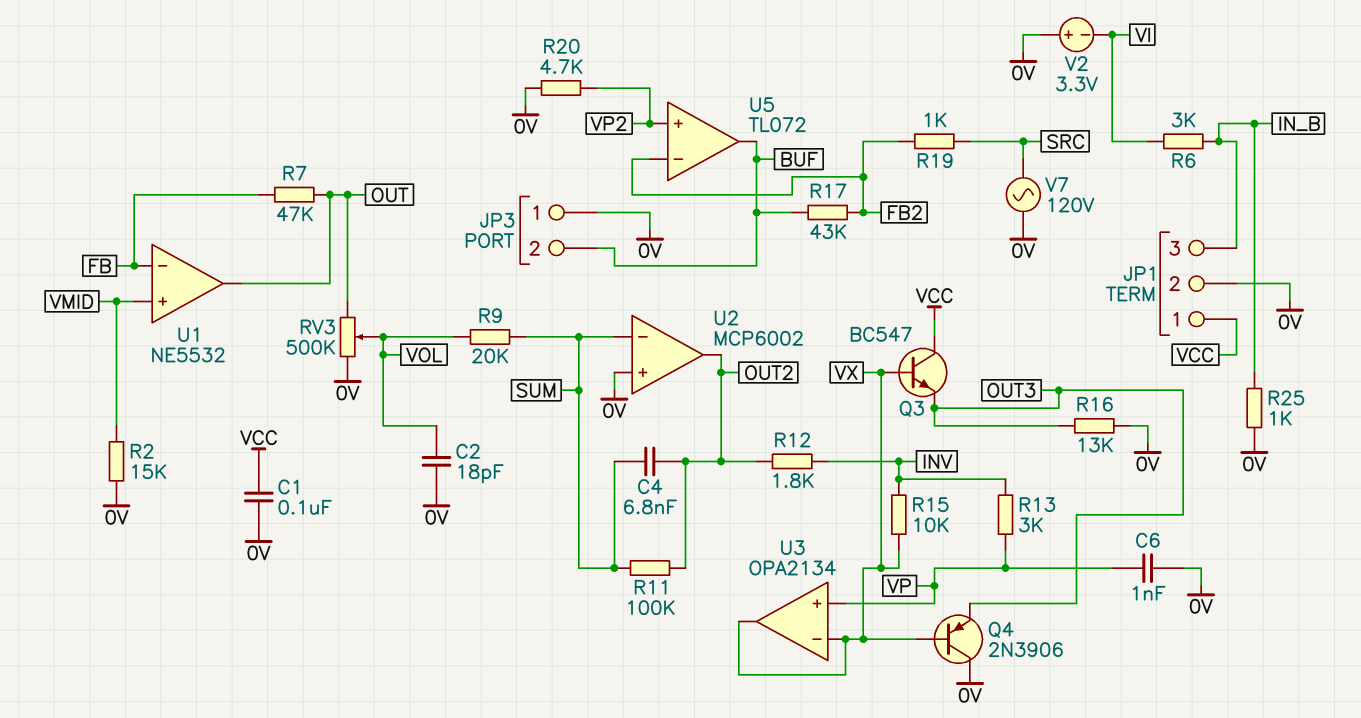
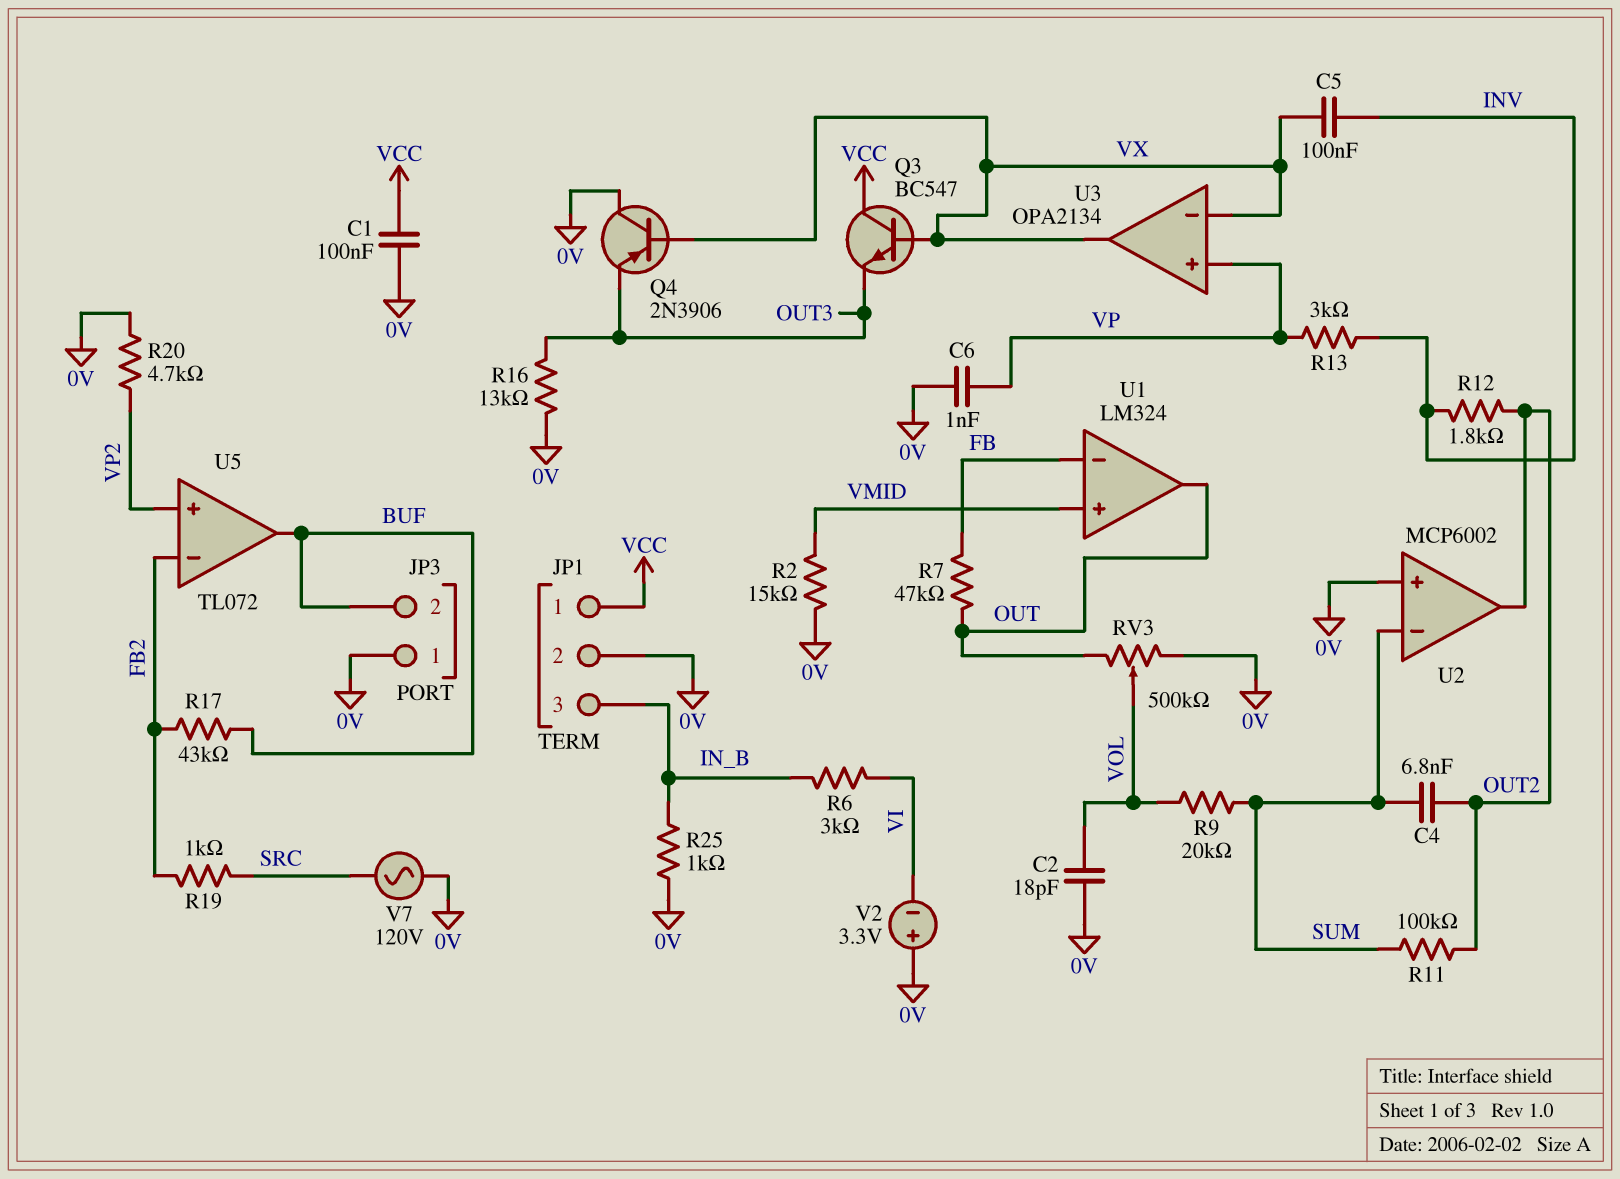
C5: none -> 100nF (INV, VX)
R15: 10k (INV, VX) -> none
U1: NE5532 -> LM324

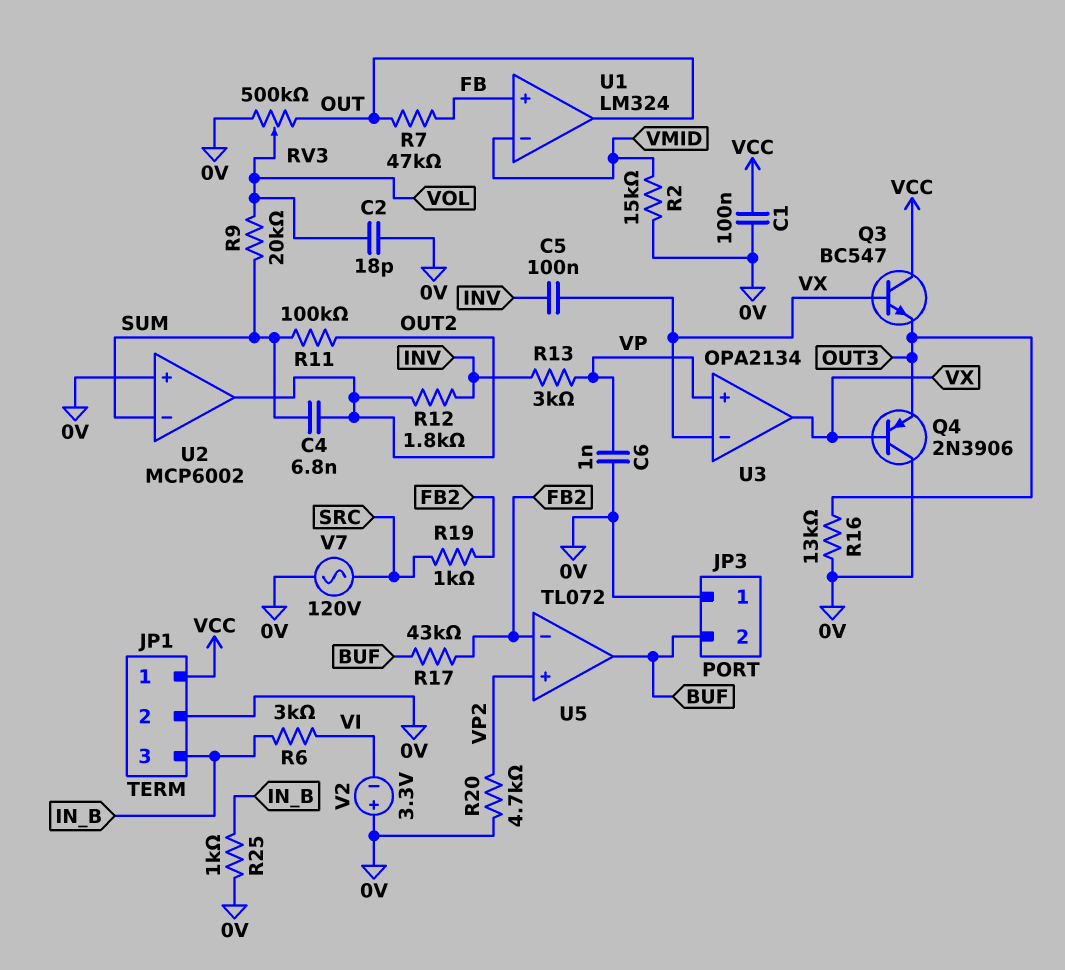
U1 pin in+: VMID -> FB
U1 pin in-: FB -> VMID

